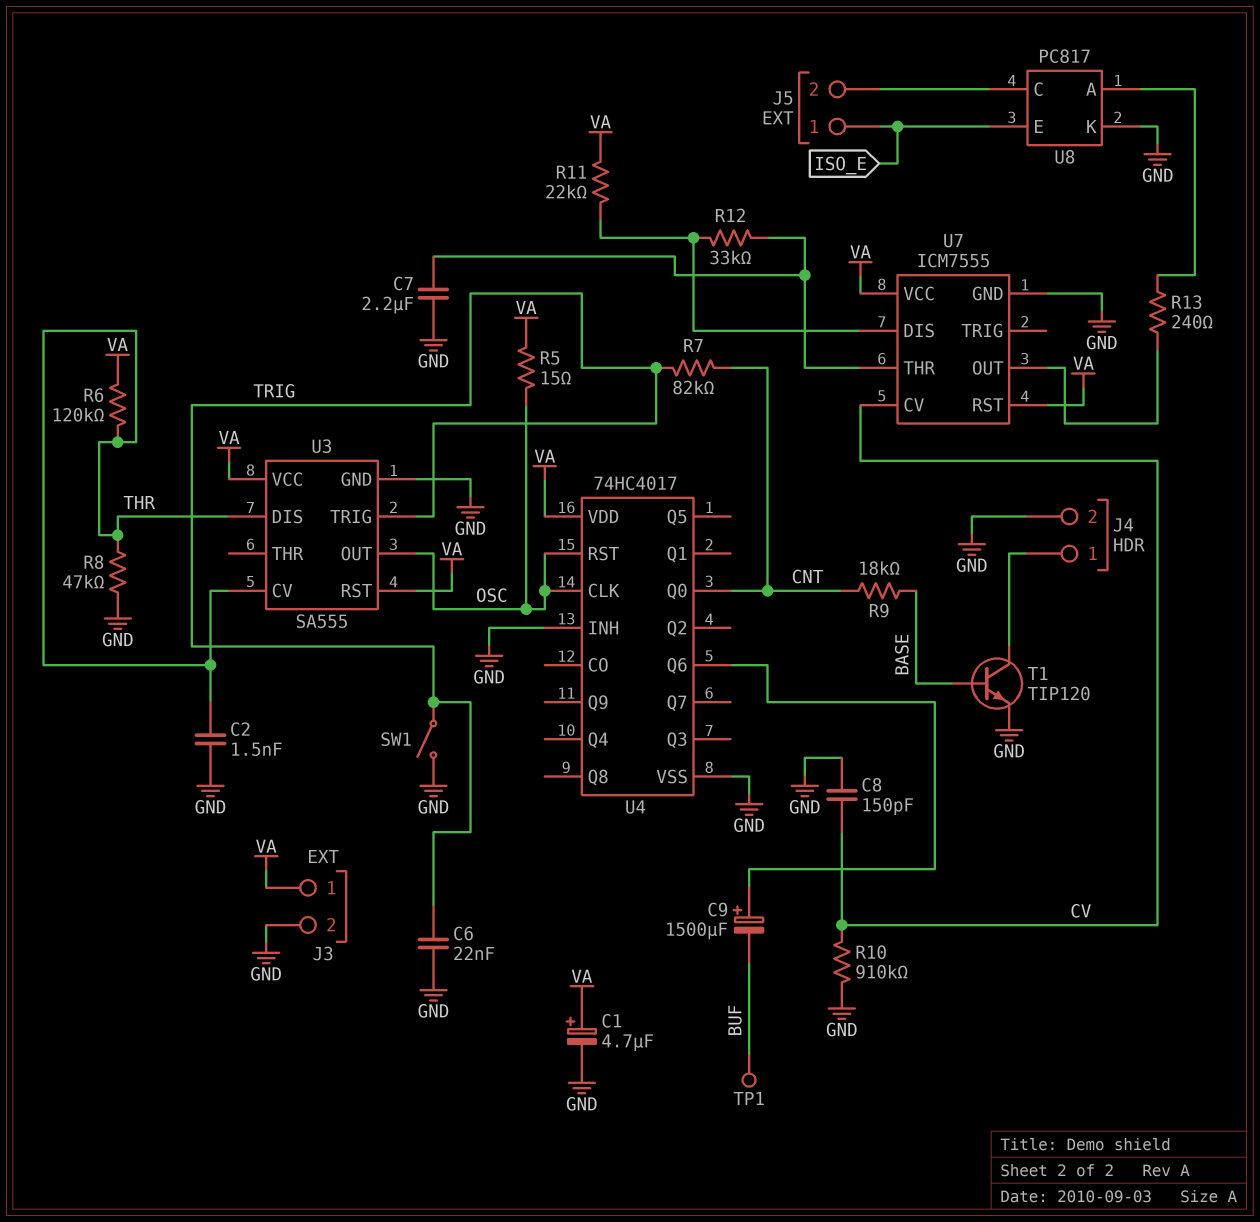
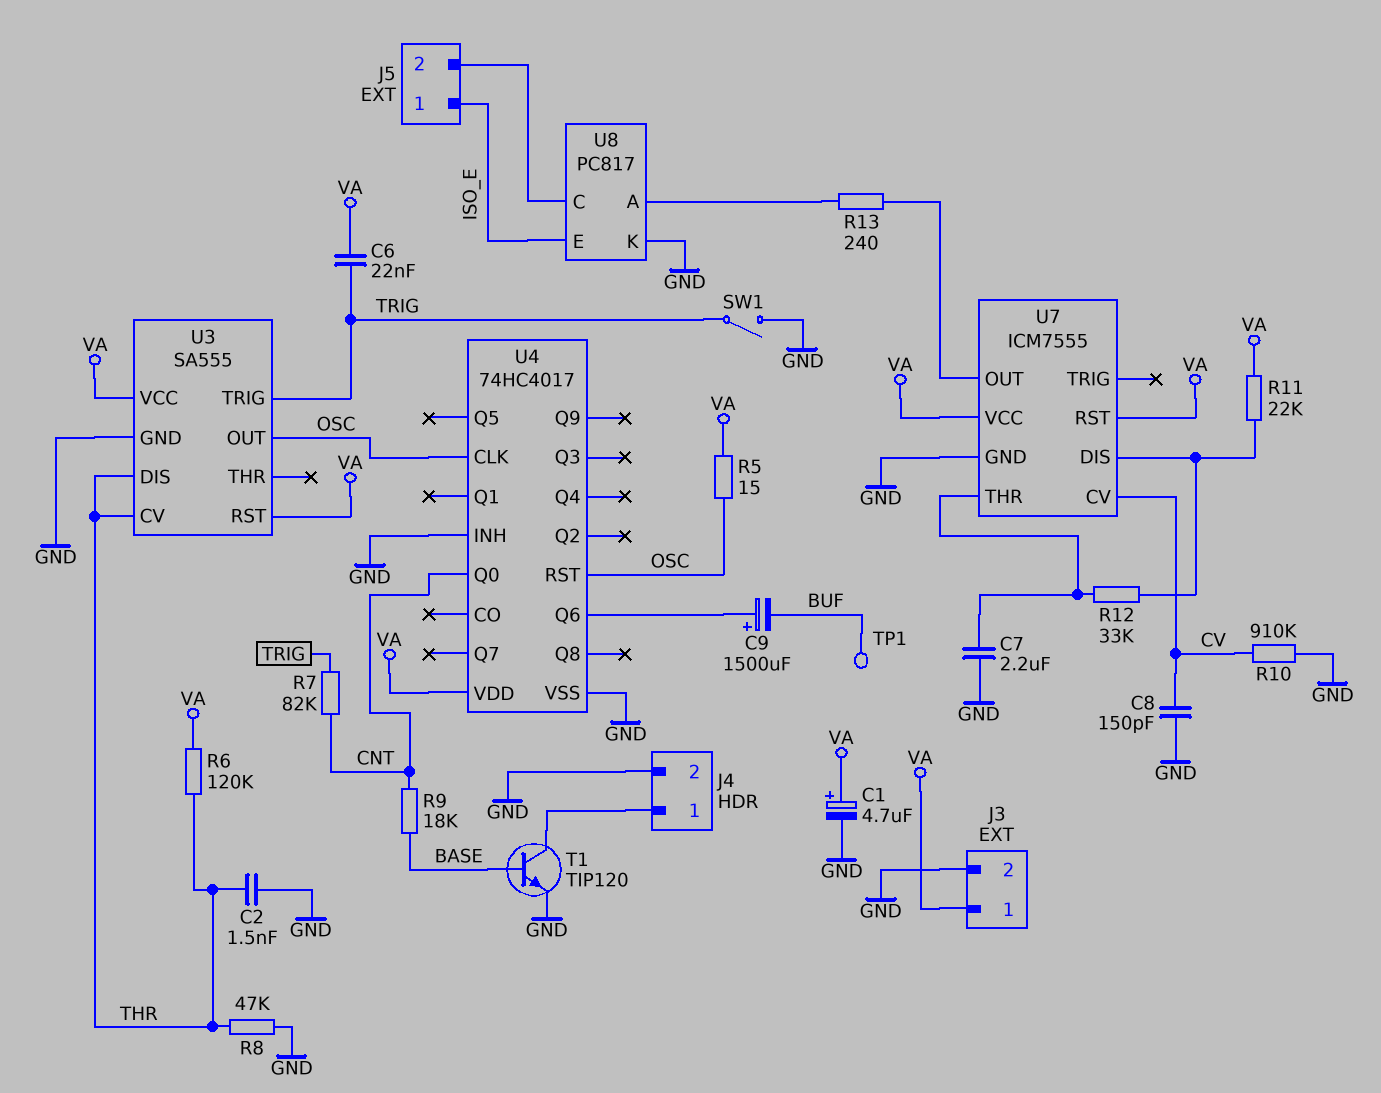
C6: 22nF (GND, TRIG) -> 22nF (TRIG, VA)

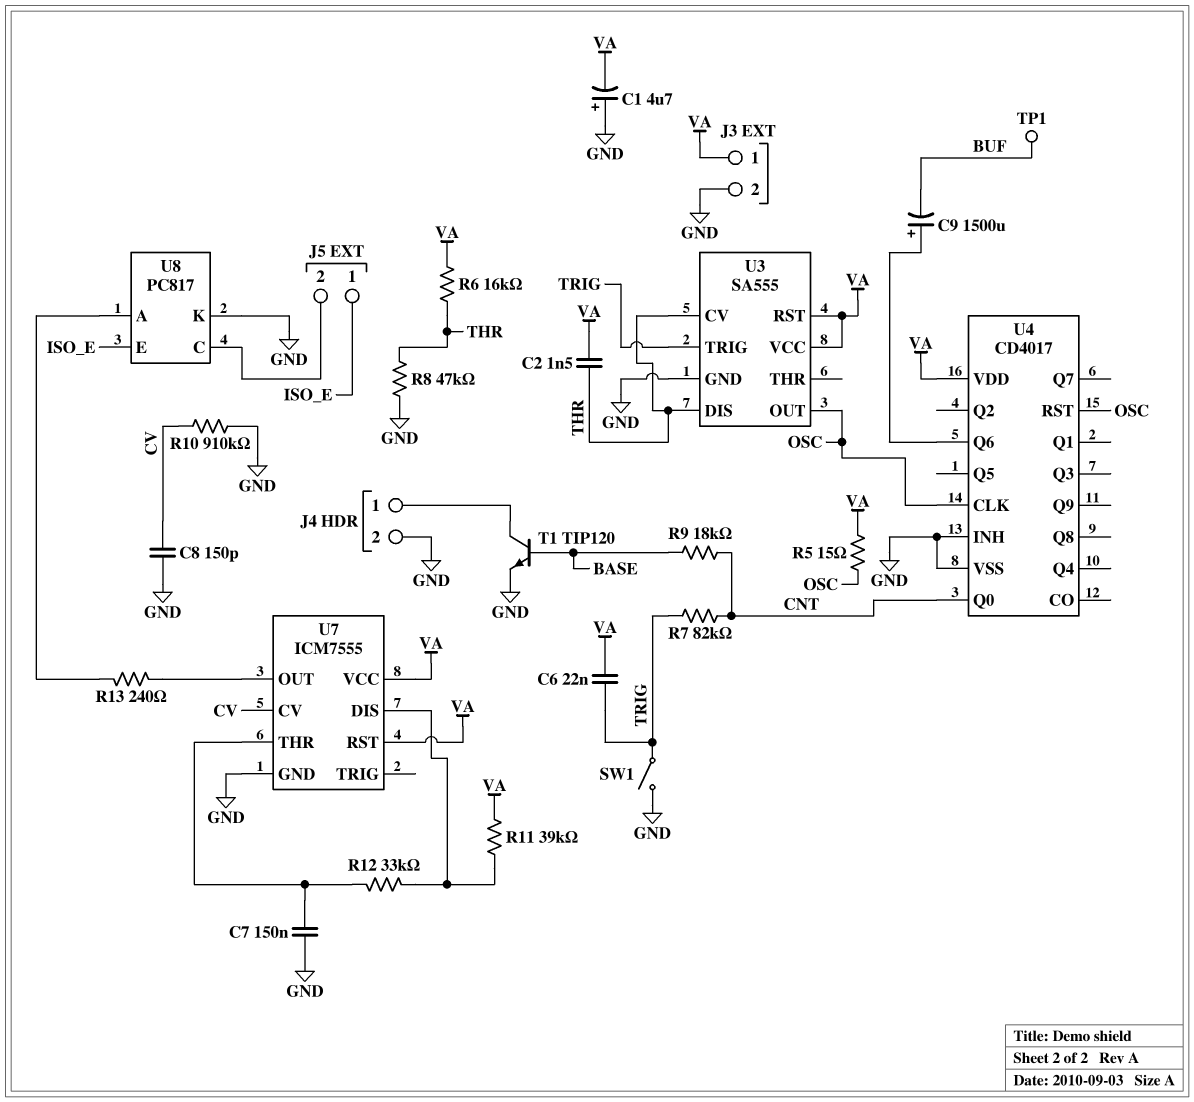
C1: 4.7uF (plus VA, minus GND) -> 4.7uF (plus GND, minus VA)
C2: 1.5nF (GND, THR) -> 1.5nF (THR, VA)
C7: 2.2uF (GND, U7/THR) -> 150nF (GND, U7/THR)
R6: 120k (THR, VA) -> 16k (THR, VA)
R11: 22k (U7/DIS, VA) -> 39k (U7/DIS, VA)
U4: 74HC4017 -> CD4017

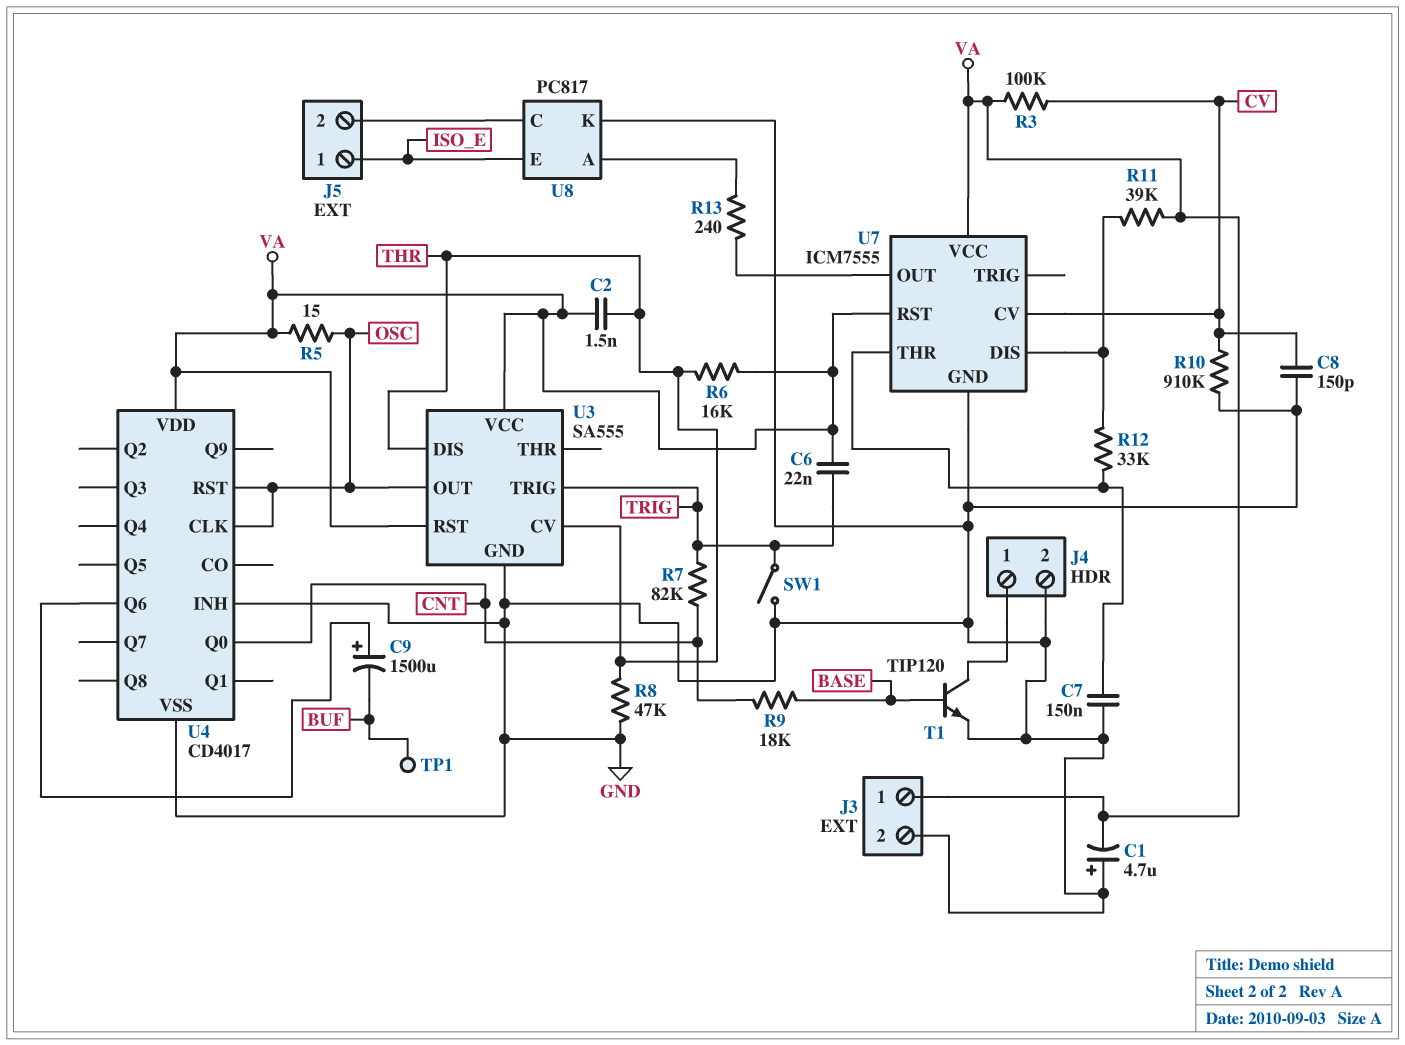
R3: none -> 100k (CV, VA)

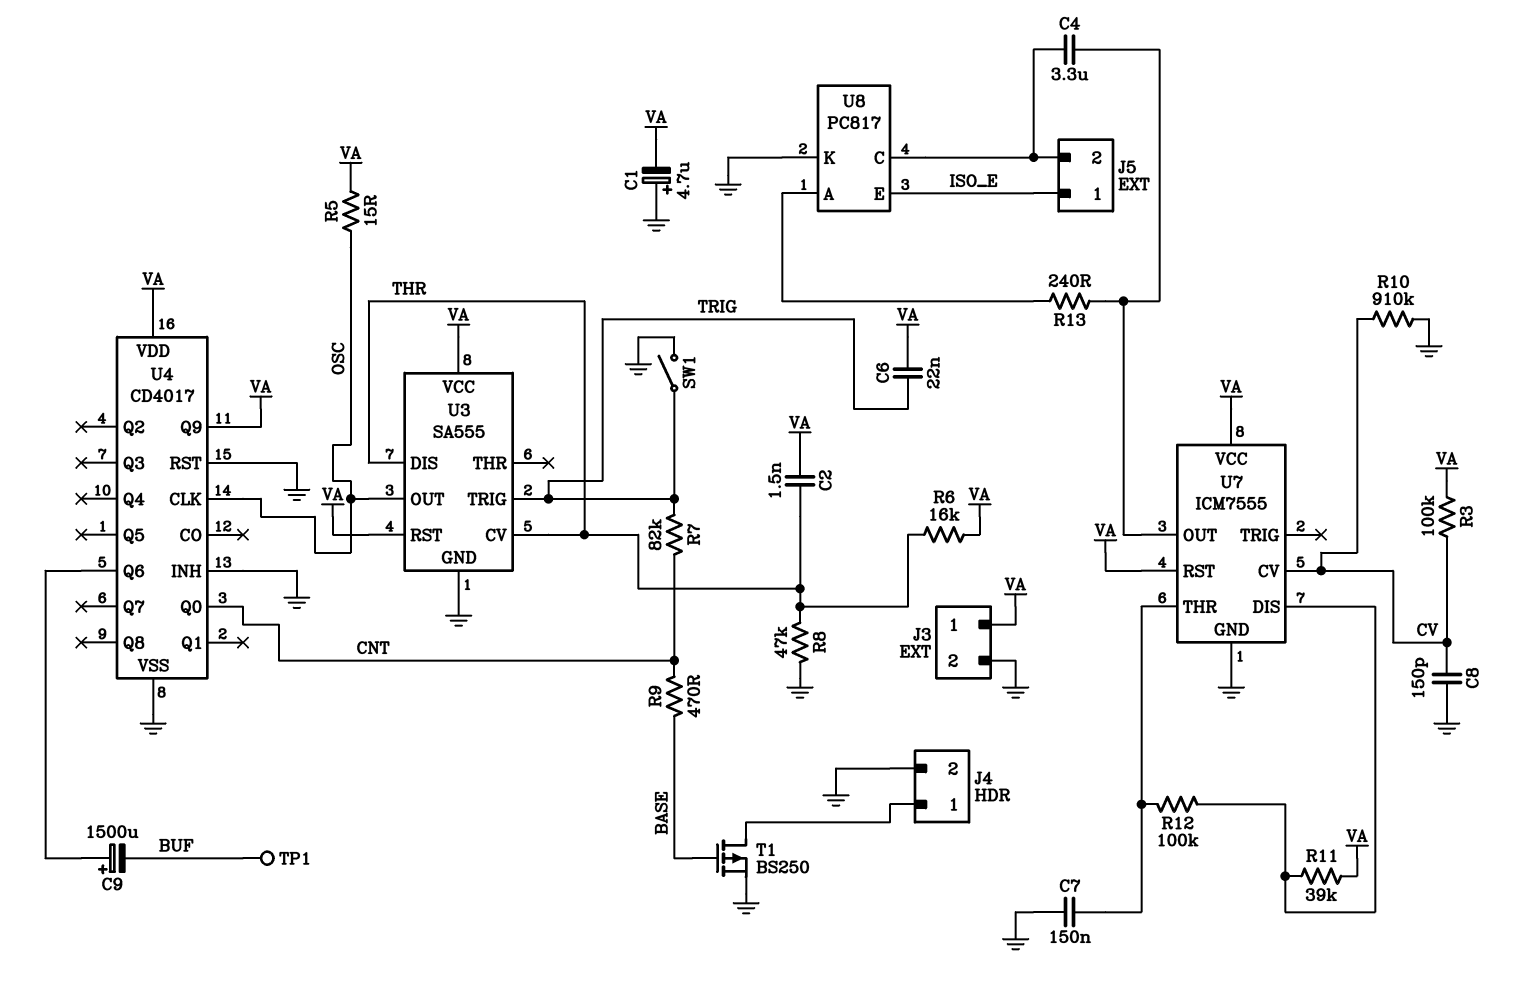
C4: none -> 3.3uF (J5/2, U7/OUT)
R9: 18k (BASE, CNT) -> 470 (BASE, CNT)
R12: 33k (U7/DIS, U7/THR) -> 100k (U7/DIS, U7/THR)
T1: NPN TIP120 (B BASE, C J4/1, E GND) -> PMOS BS250 (G BASE, D J4/1, S GND)
U4 pin Q9: none -> VA
U4 pin RST: OSC -> GND

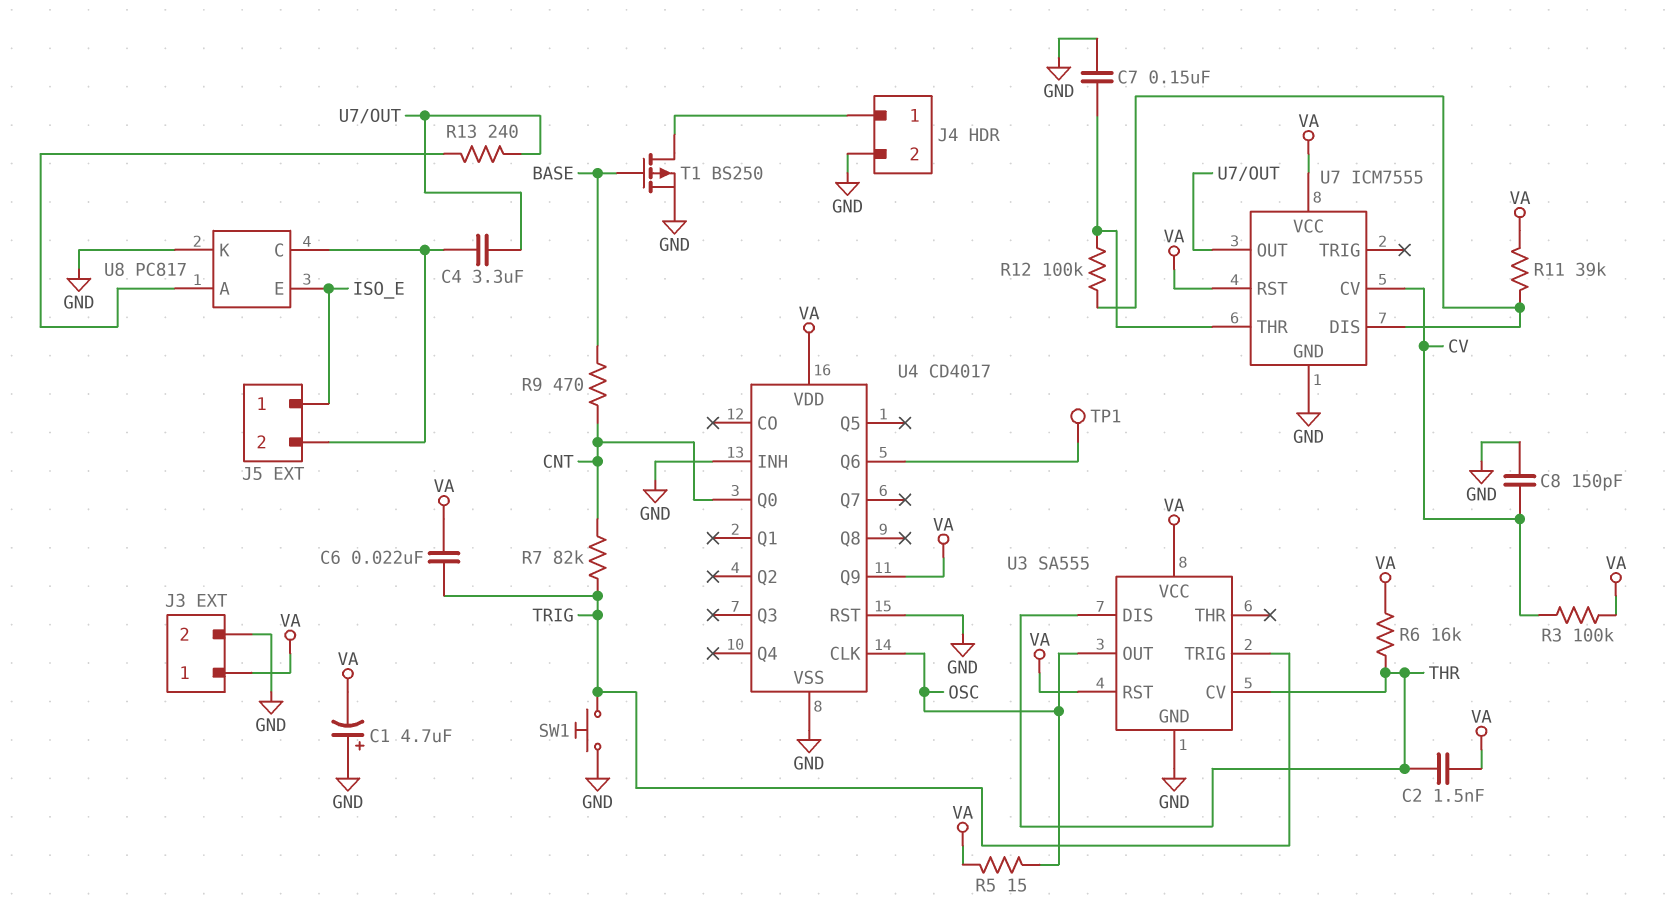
C9: 1500uF (plus U4/Q6, minus BUF) -> none
R8: 47k (GND, THR) -> none
R10: 910k (CV, GND) -> none
SW1: switch (GND, TRIG) -> button (GND, TRIG)
TP1: test point (BUF) -> test point (U4/Q6)

